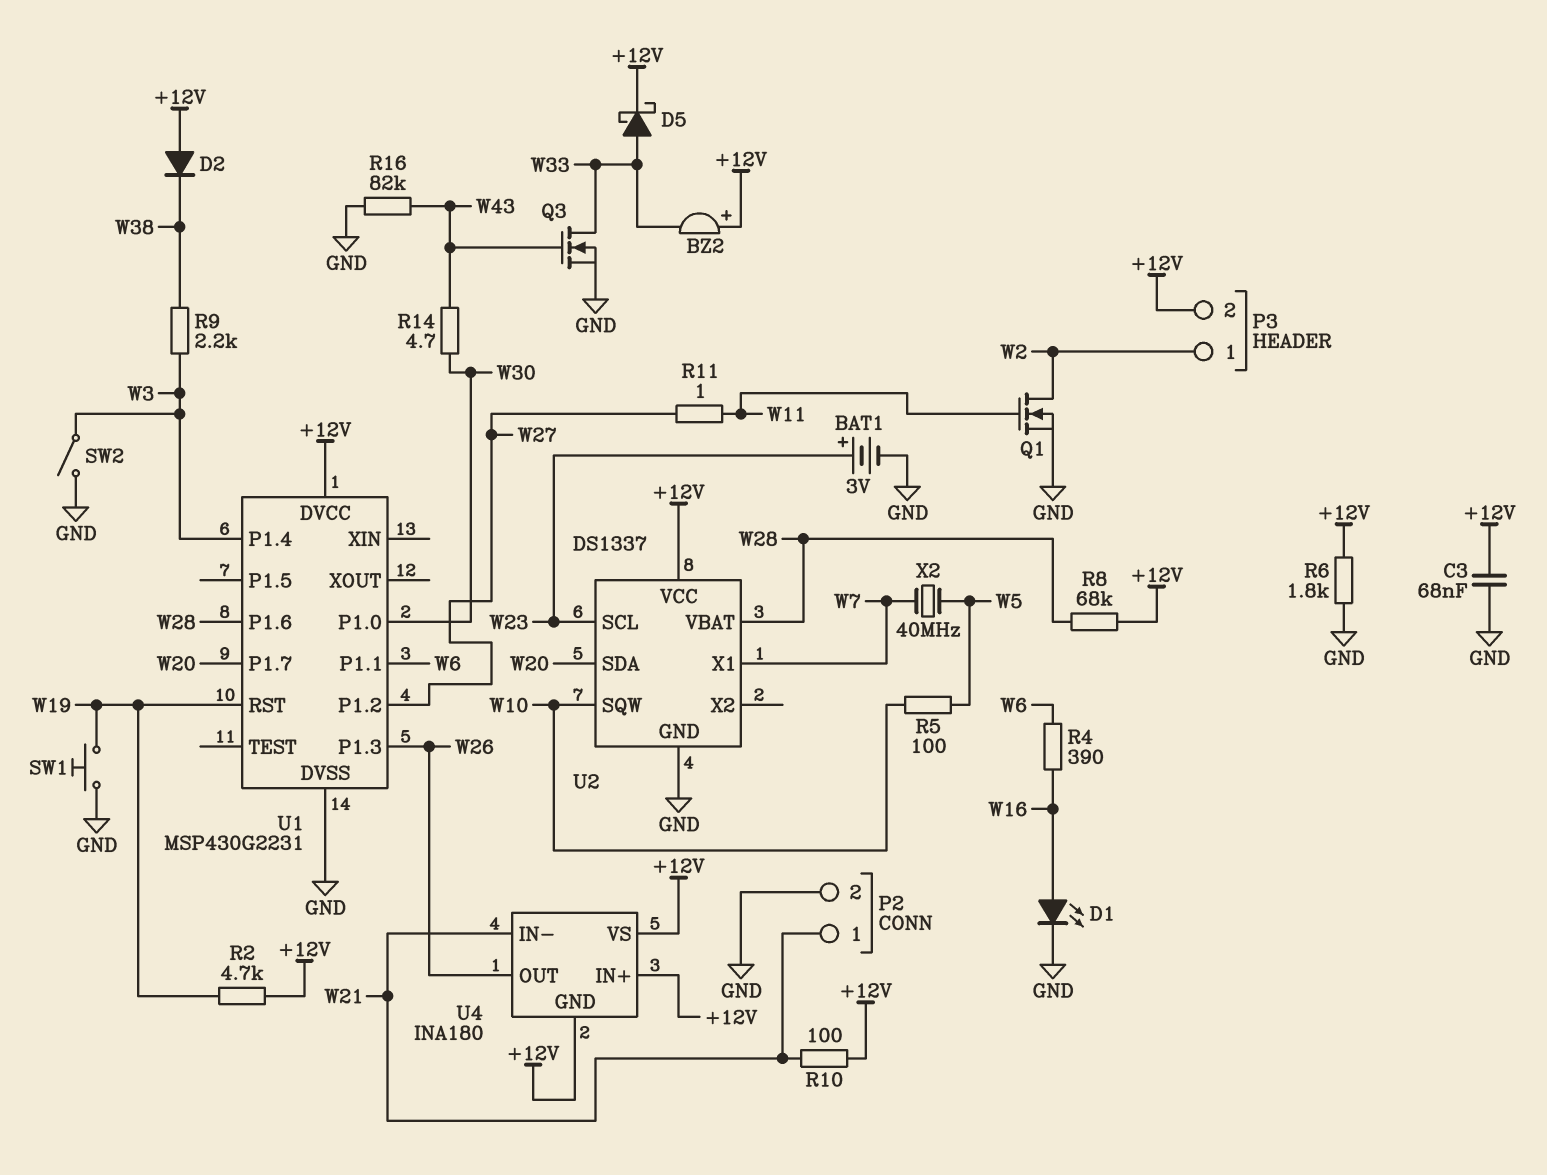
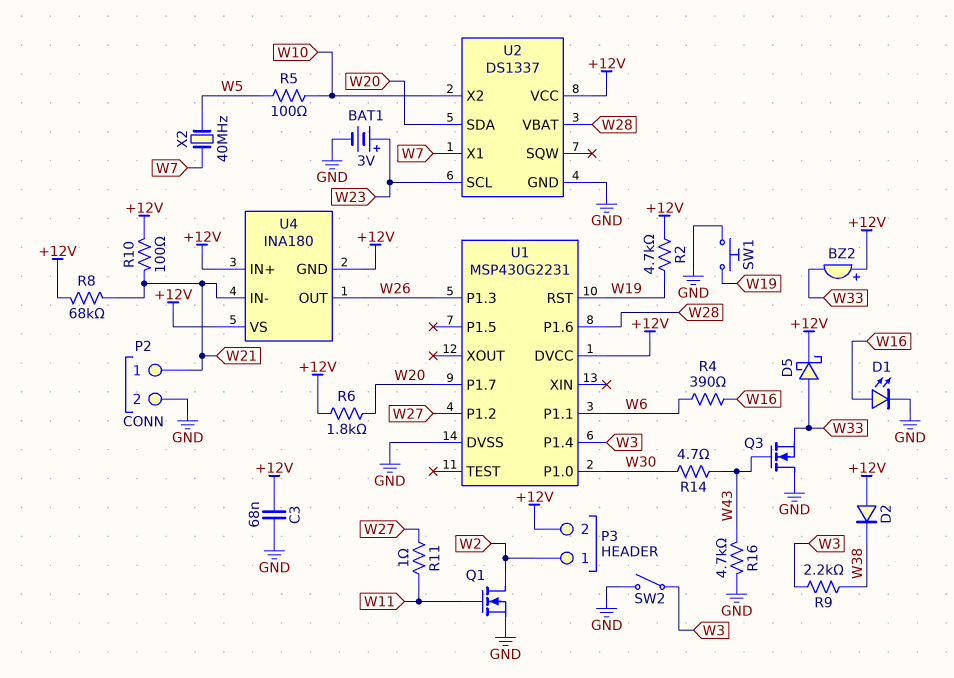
Q3: NMOS (G W43, D W33, S GND) -> NMOS (G W43, D GND, S W33)
R6: 1.8k (+12V, GND) -> 1.8k (+12V, W20)
R8: 68k (+12V, W28) -> 68k (+12V, W21)
R16: 82k (GND, W43) -> 4.7k (GND, W43)
U2 pin SQW: W10 -> none
U2 pin X2: none -> W10

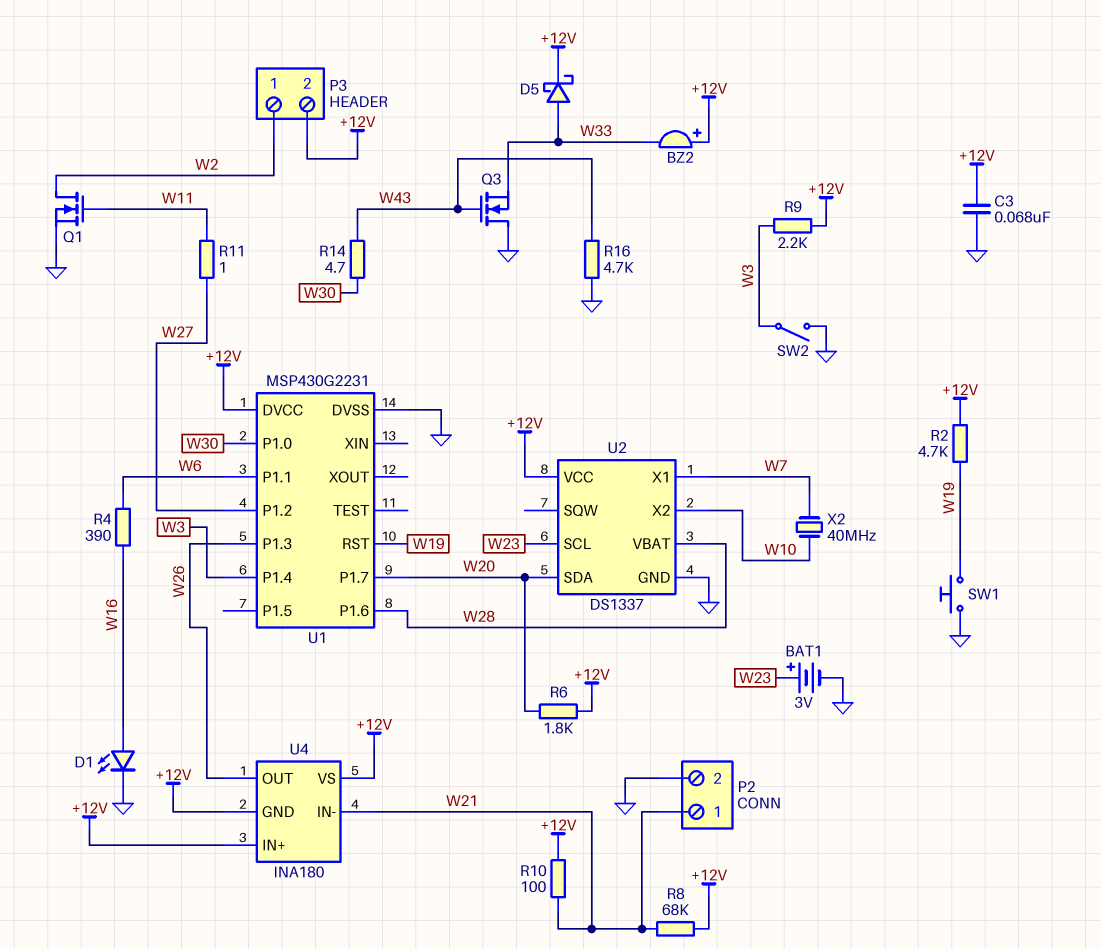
D2: diode (A +12V, K W38) -> none
R5: 100 (W5, W10) -> none
R9: 2.2k (W3, W38) -> 2.2k (+12V, W3)
X2: 40MHz (W5, W7) -> 40MHz (W7, W10)

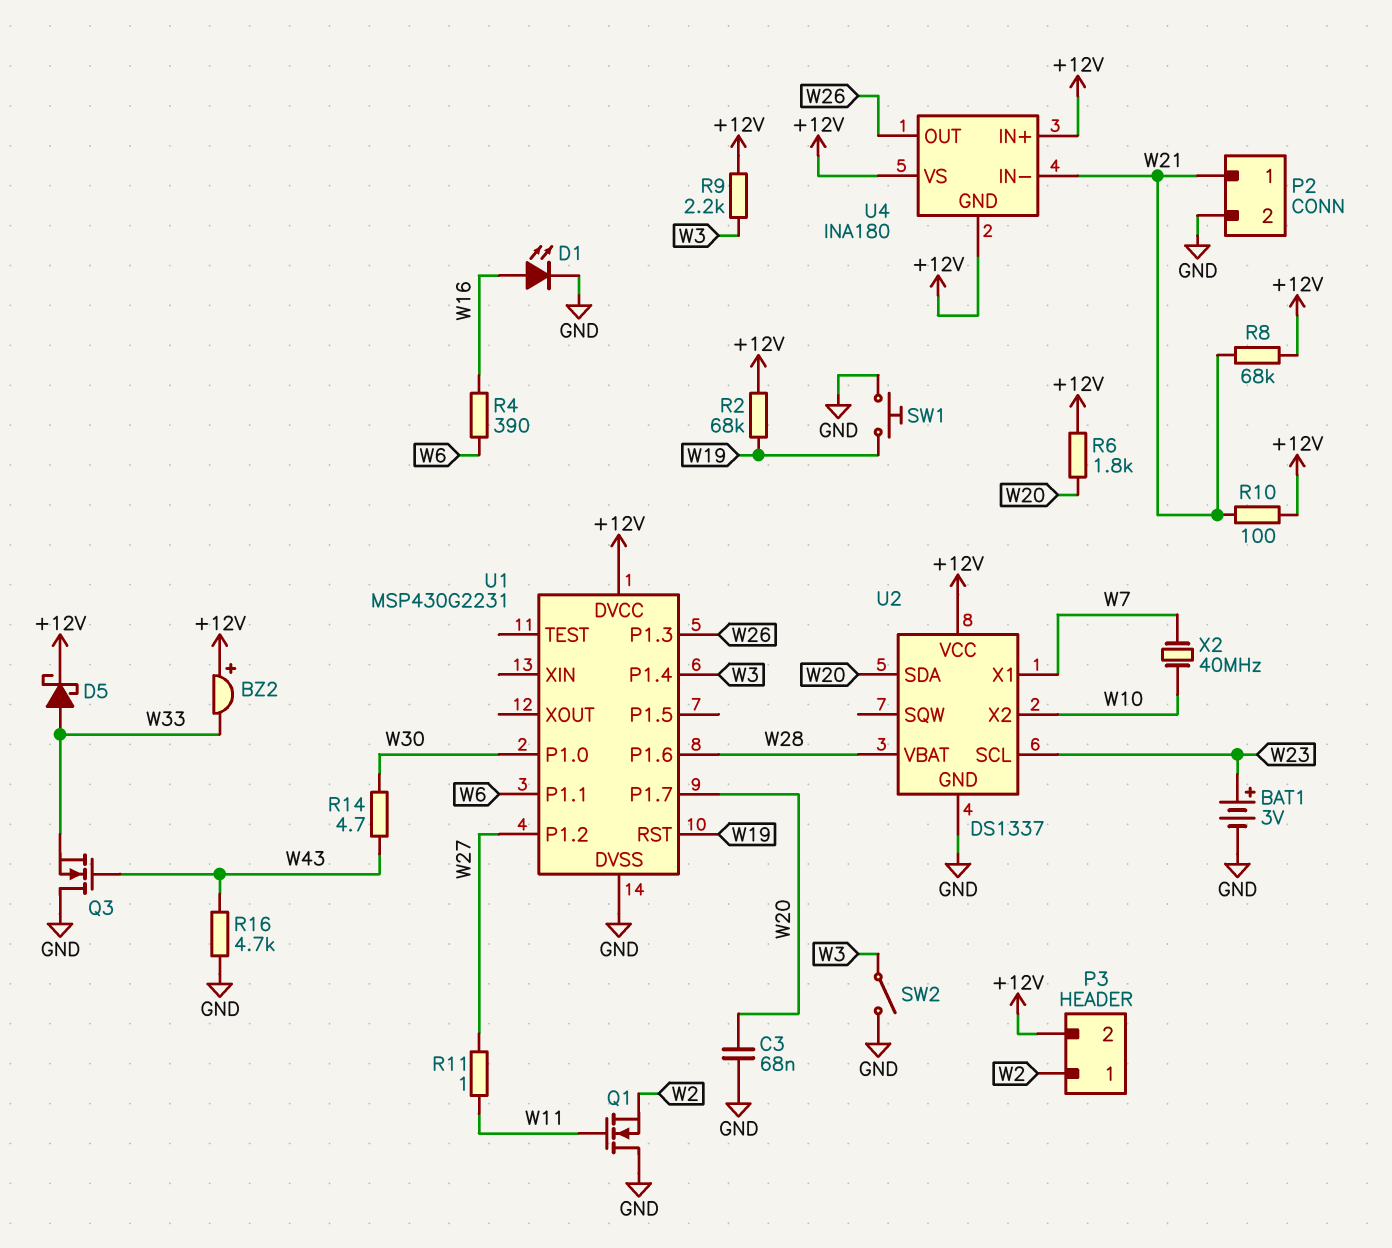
C3: 68nF (+12V, GND) -> 68nF (GND, W20)
Q1: NMOS (G W11, D W2, S GND) -> NMOS (G W11, D GND, S W2)
R2: 4.7k (+12V, W19) -> 68k (+12V, W19)

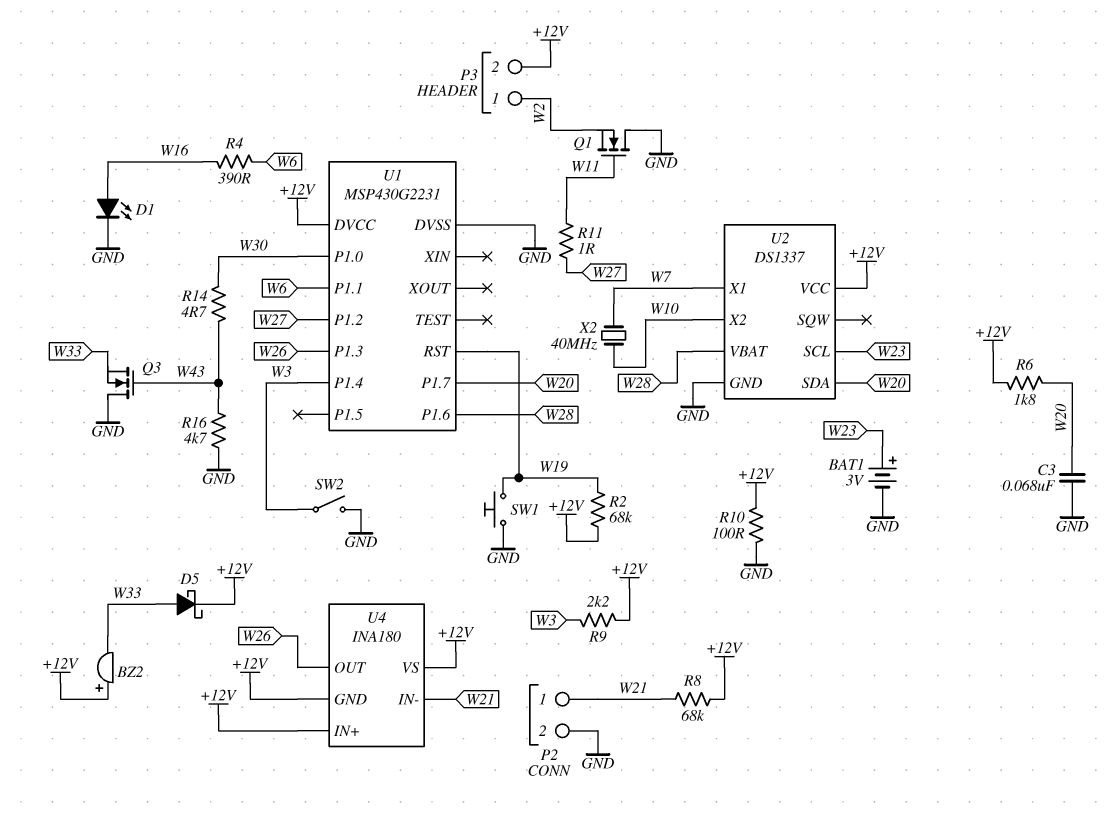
R10: 100 (+12V, W21) -> 100 (+12V, GND)

